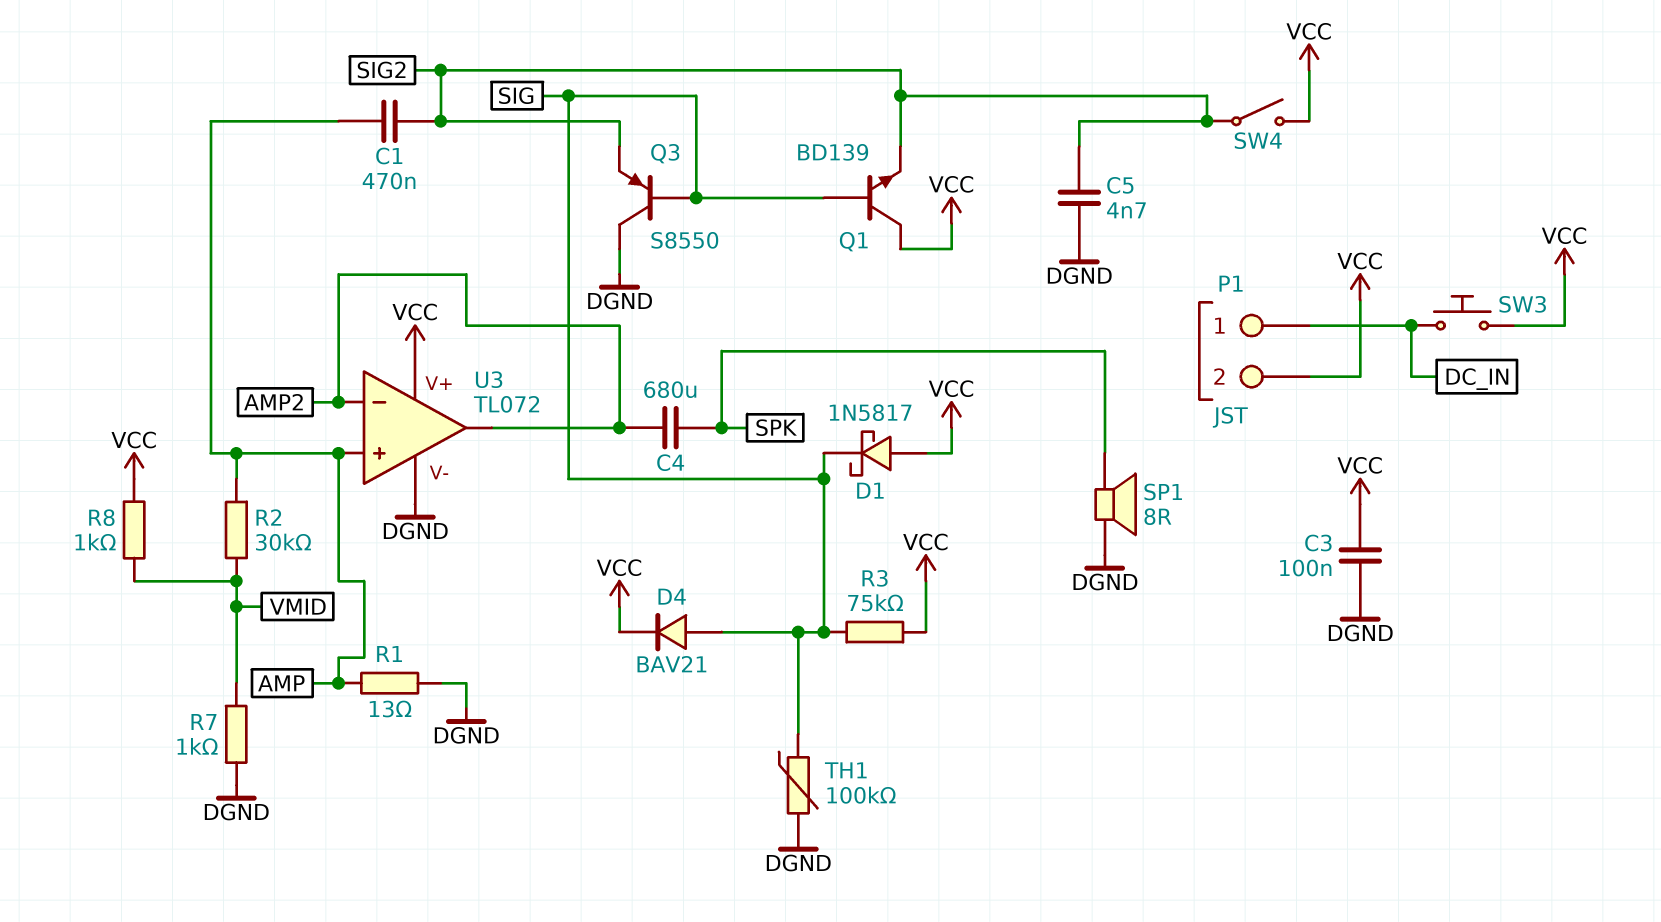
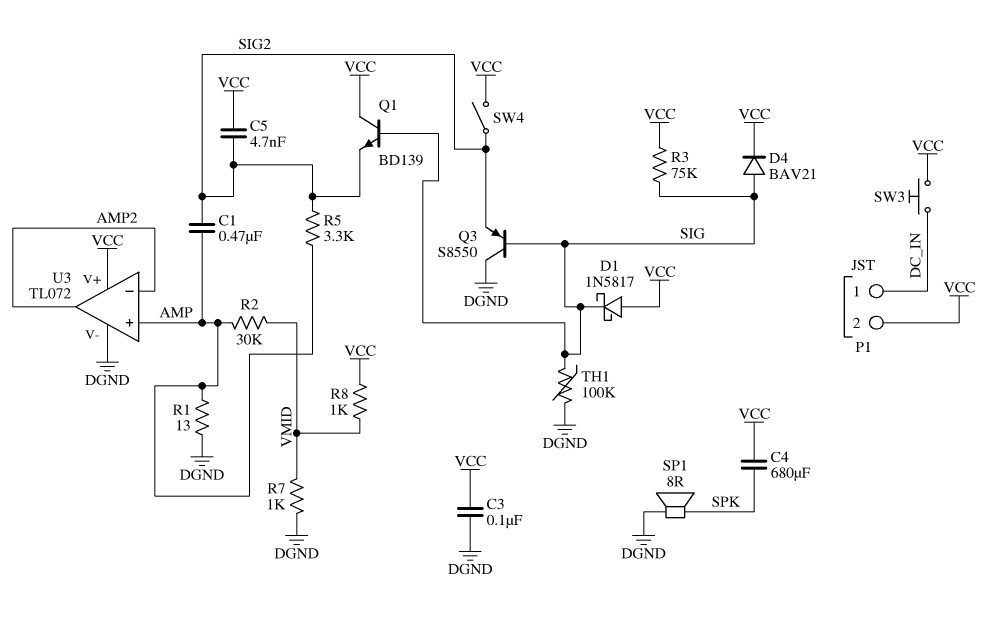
C4: 680uF (AMP2, SPK) -> 680uF (SPK, VCC)
C5: 4.7nF (DGND, SIG2) -> 4.7nF (SIG2, VCC)
R5: none -> 3.3k (AMP, SIG2)

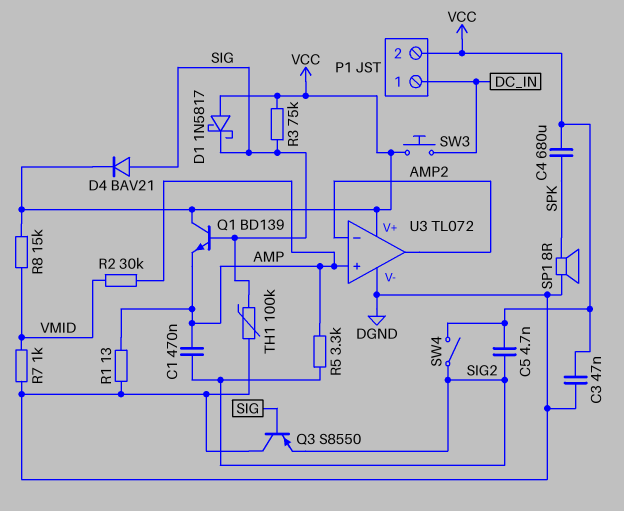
C3: 100nF (DGND, VCC) -> 47nF (DGND, VCC)
Q1: NPN BD139 (B SIG, C VCC, E SIG2) -> NPN BD139 (B SIG, C VCC, E AMP)
R8: 1k (VCC, VMID) -> 15k (VCC, VMID)

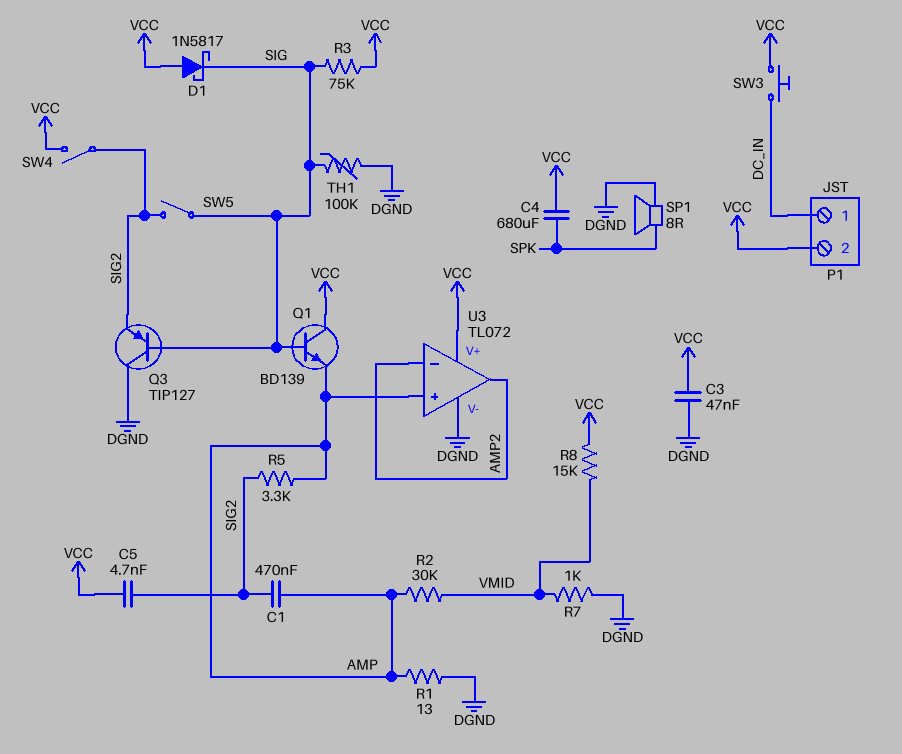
D4: diode BAV21 (A SIG, K VCC) -> none
Q3: PNP S8550 (B SIG, C DGND, E SIG2) -> PNP TIP127 (B SIG, C DGND, E SIG2)
SW5: none -> switch (SIG, SIG2)

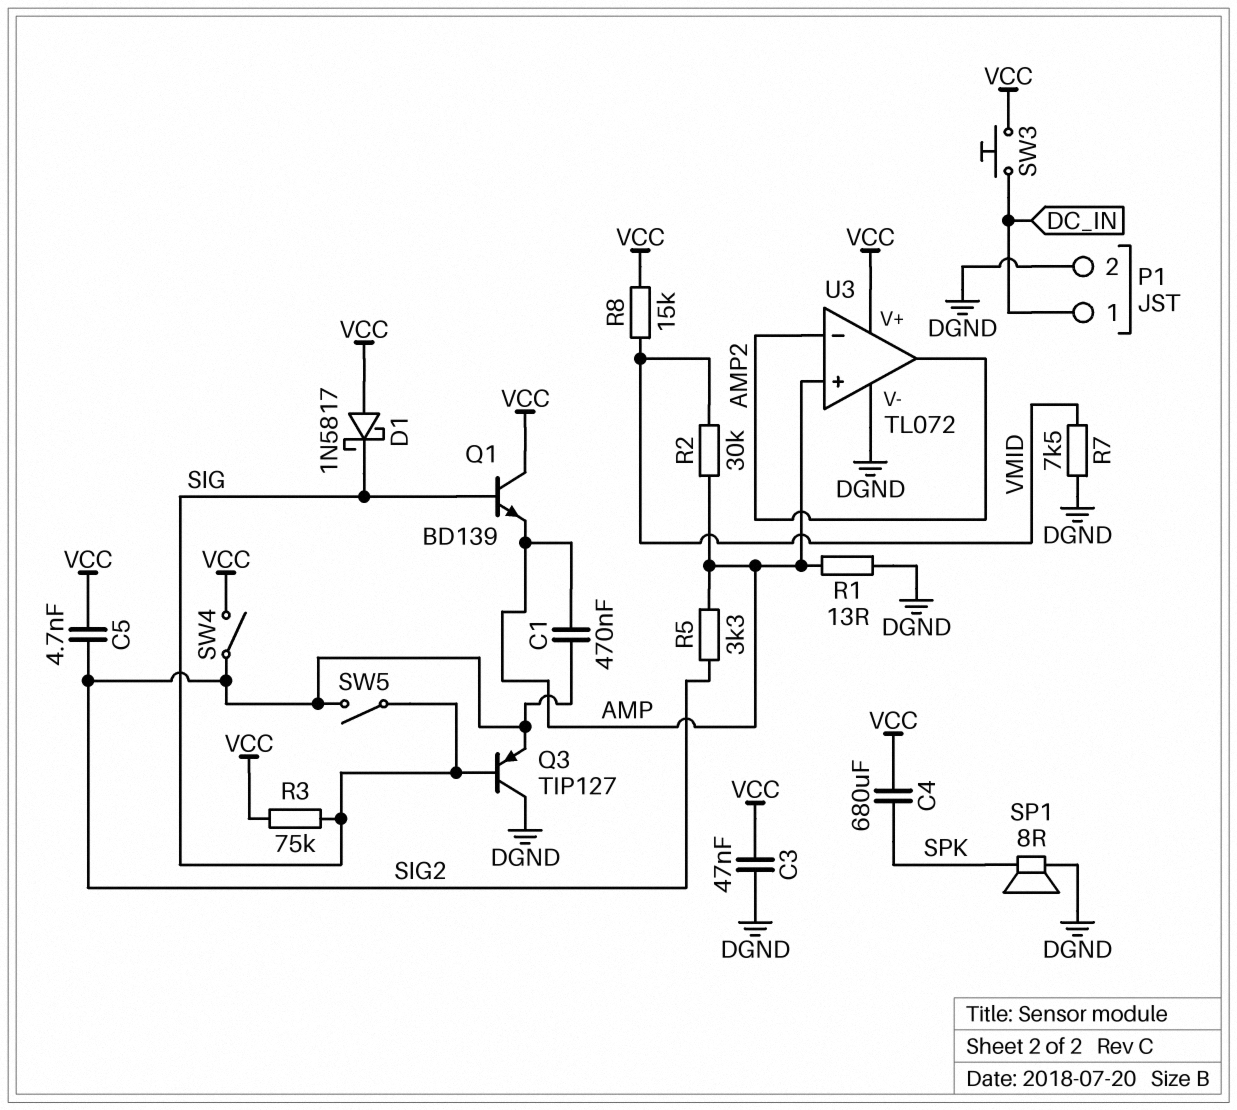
P1 pin 2: VCC -> DGND
R7: 1k (DGND, VMID) -> 7.5k (DGND, VMID)
TH1: 100k (DGND, SIG) -> none

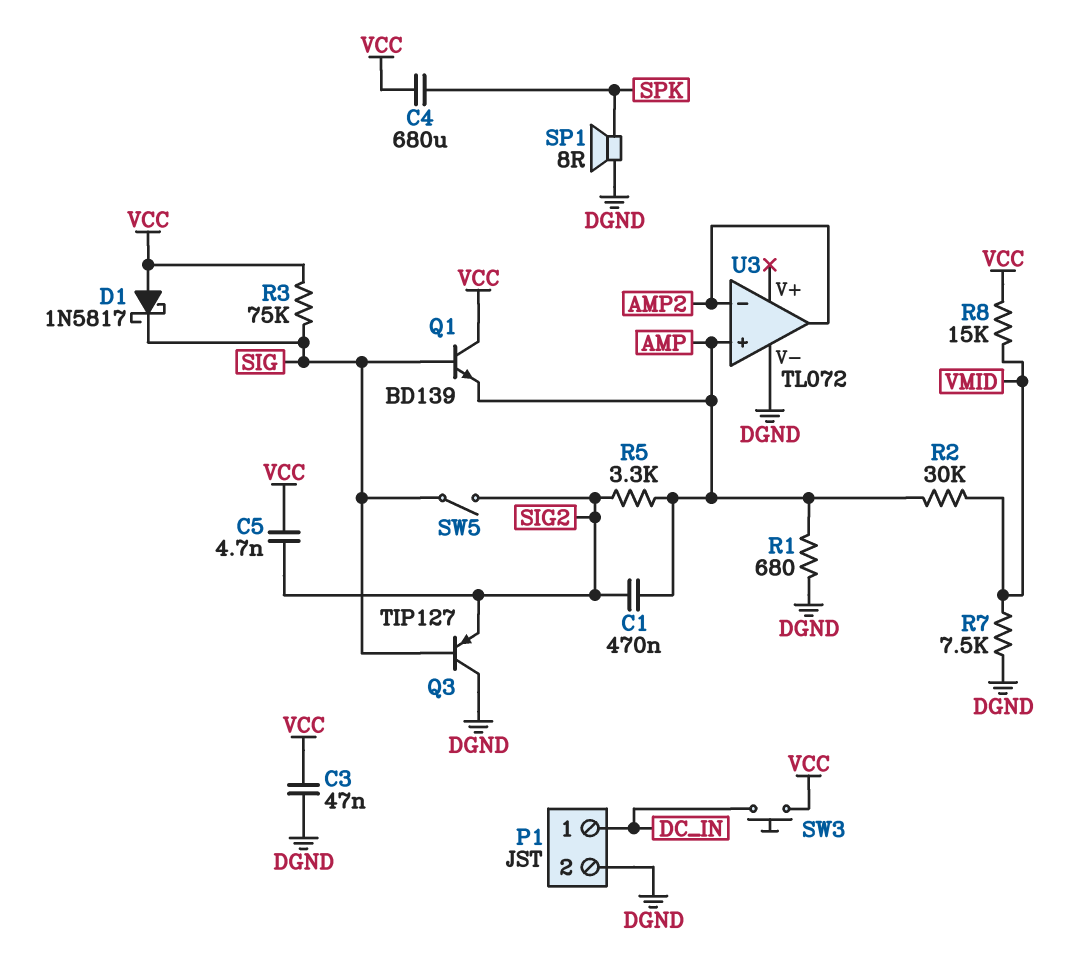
R1: 13 (AMP, DGND) -> 680 (AMP, DGND)
SW4: switch (SIG2, VCC) -> none
U3 pin V+: VCC -> none

